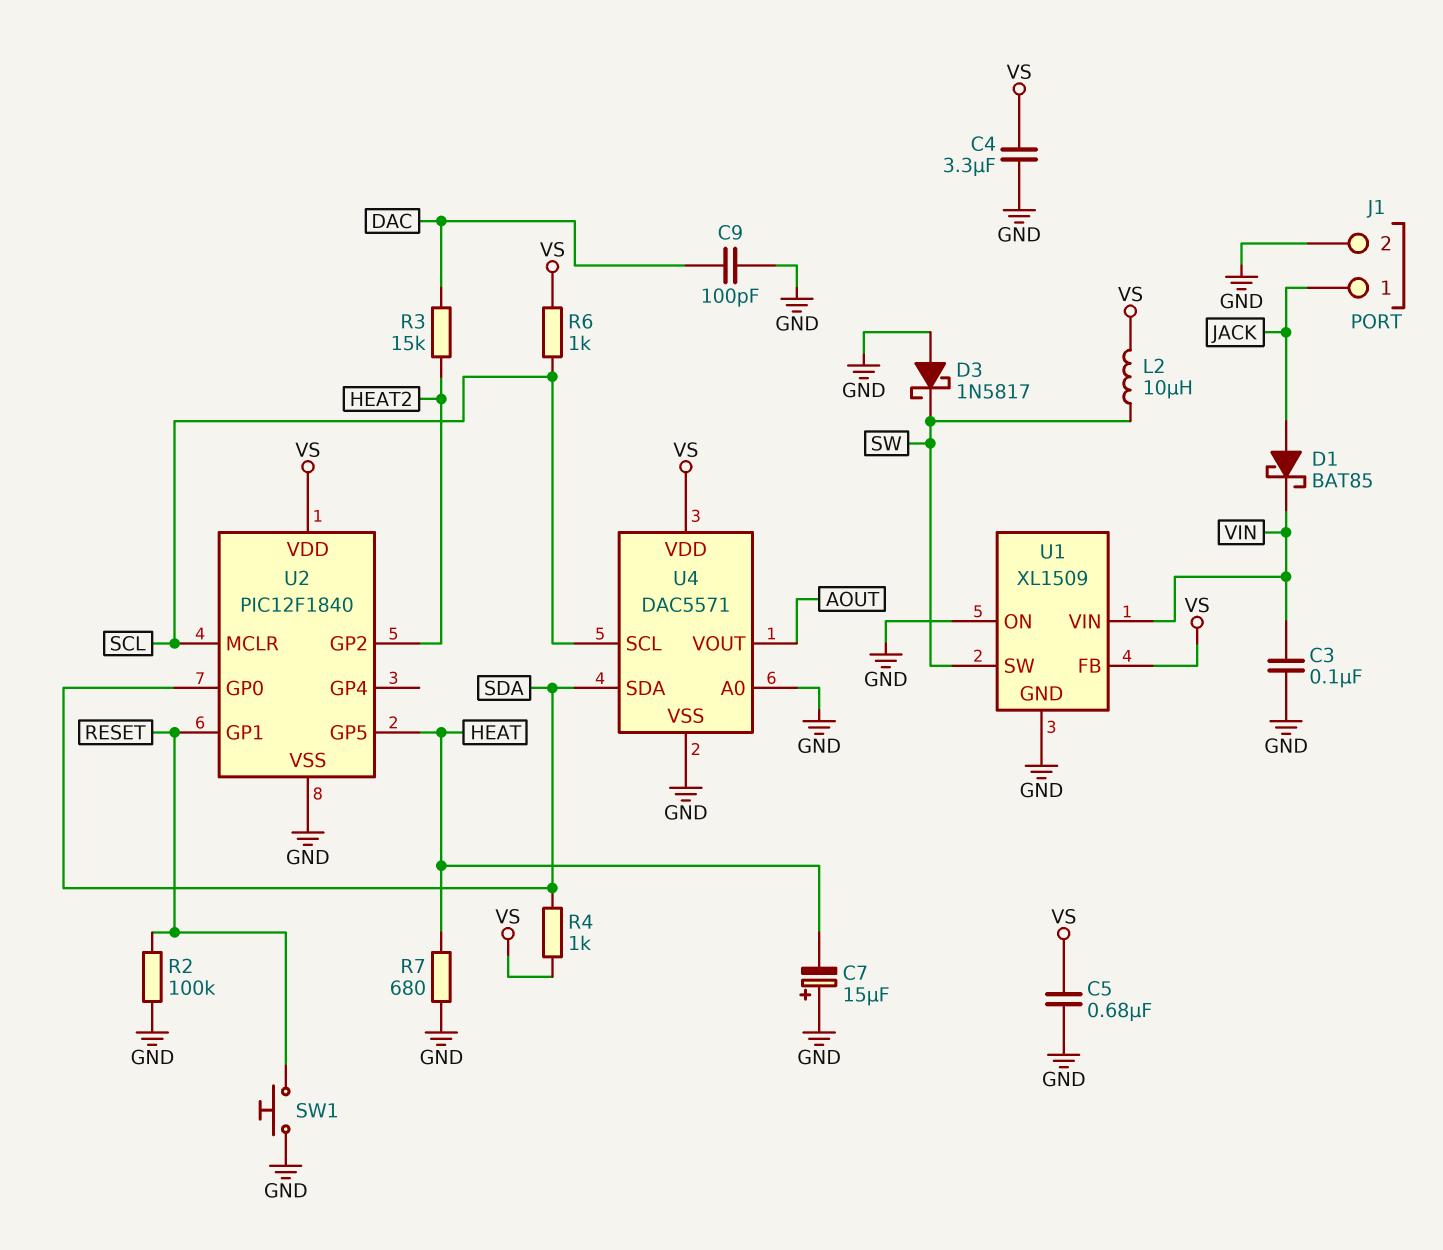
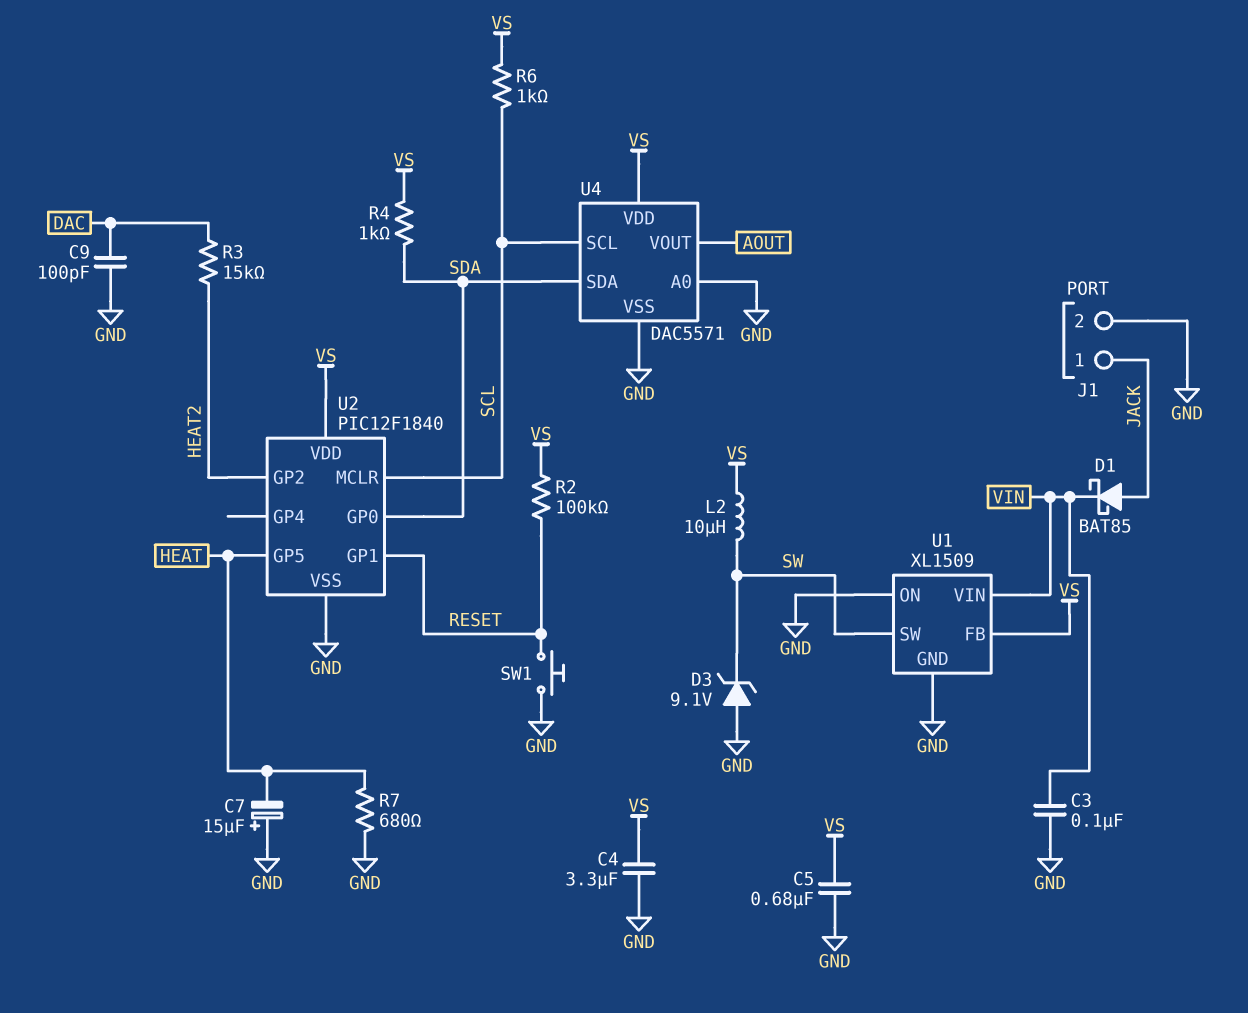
D3: schottky 1N5817 (A GND, K SW) -> zener 9.1V (A GND, K SW)
R2: 100k (GND, RESET) -> 100k (RESET, VS)

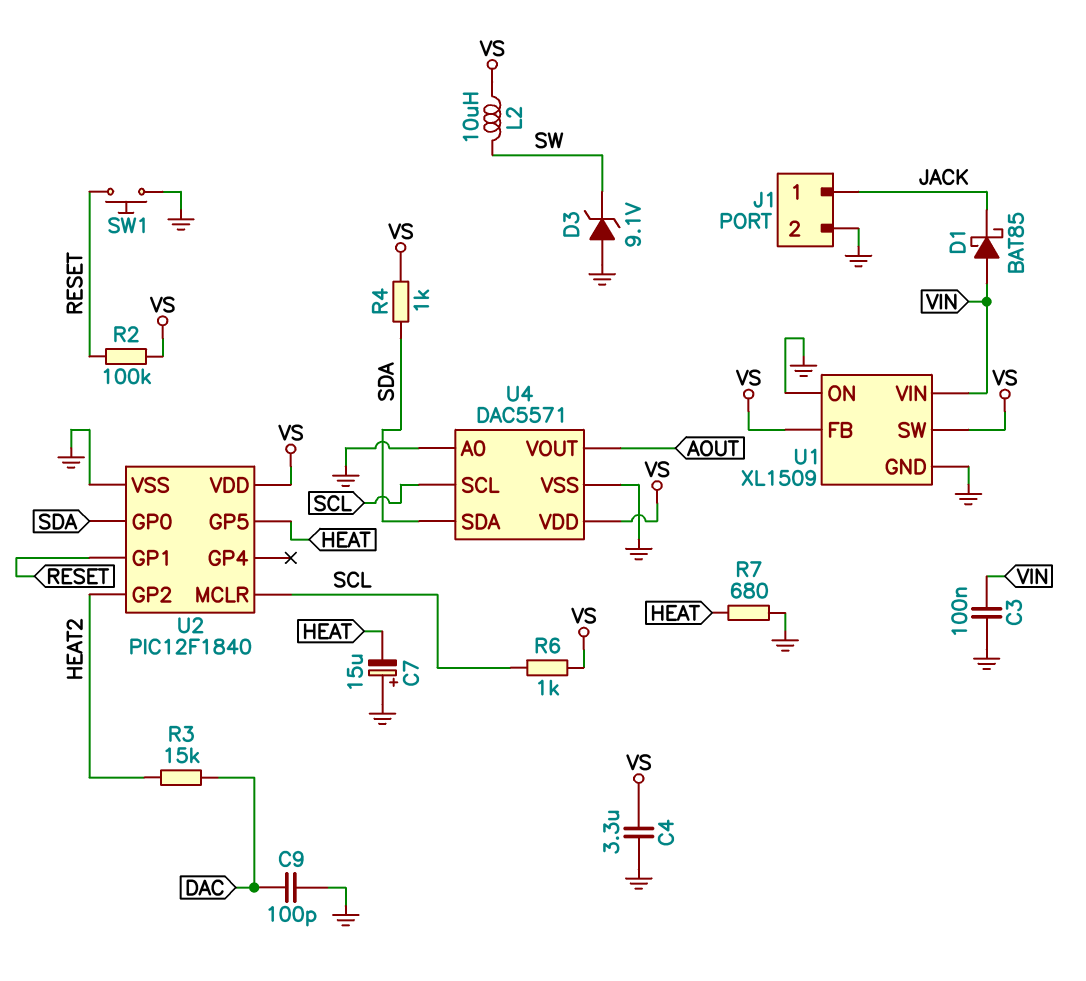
C5: 680nF (GND, VS) -> none
D1: schottky BAT85 (A JACK, K VIN) -> schottky BAT85 (A VIN, K JACK)
U1 pin SW: SW -> VS

